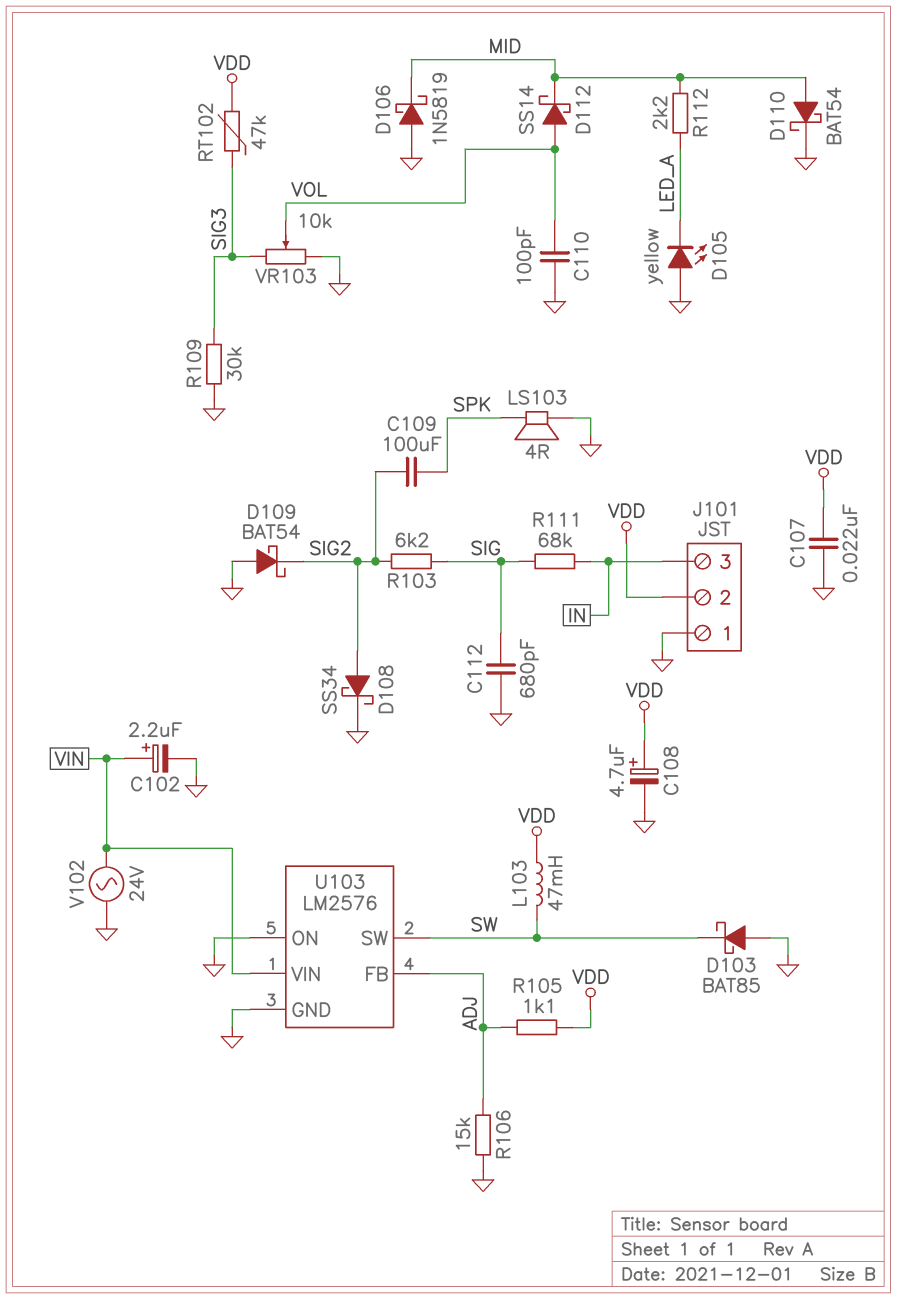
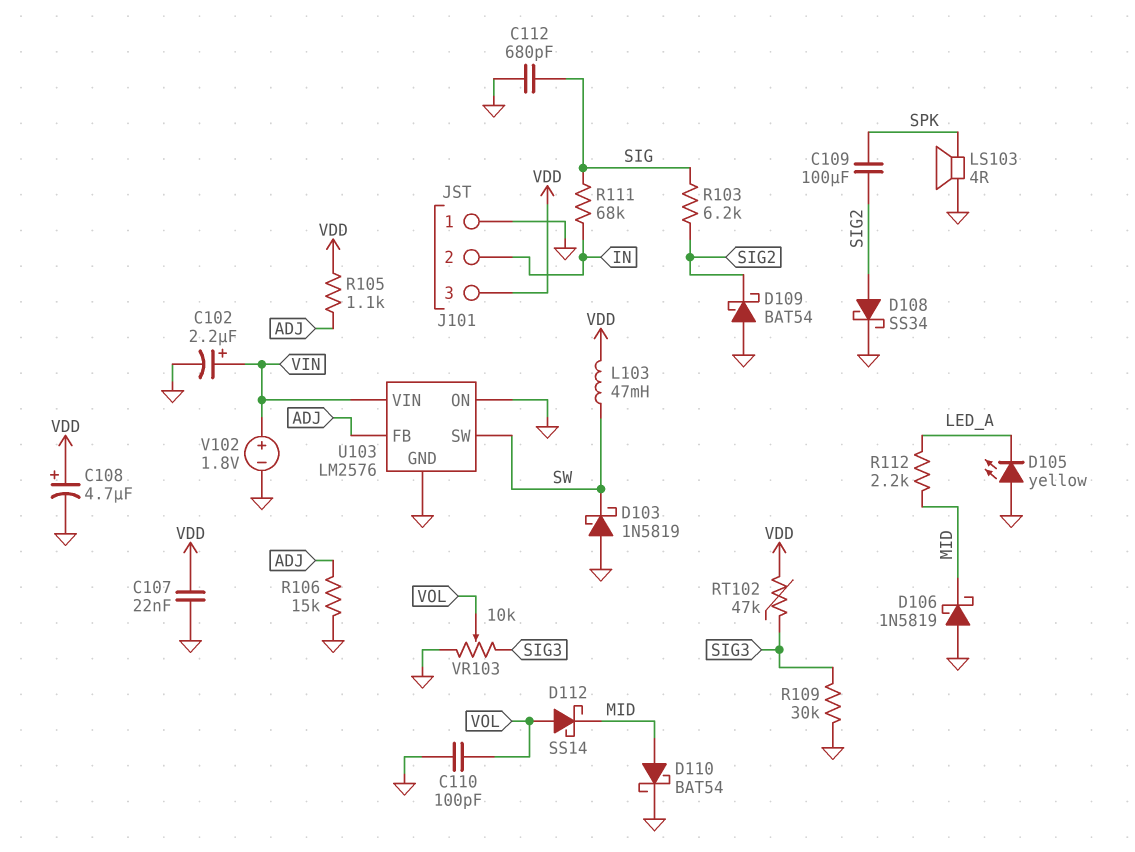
D103: schottky BAT85 (A GND, K SW) -> schottky 1N5819 (A GND, K SW)
J101 pin 2: VDD -> IN
J101 pin 3: IN -> VDD
V102: AC 24V (GND, VIN) -> 1.8V (plus VIN, minus GND)

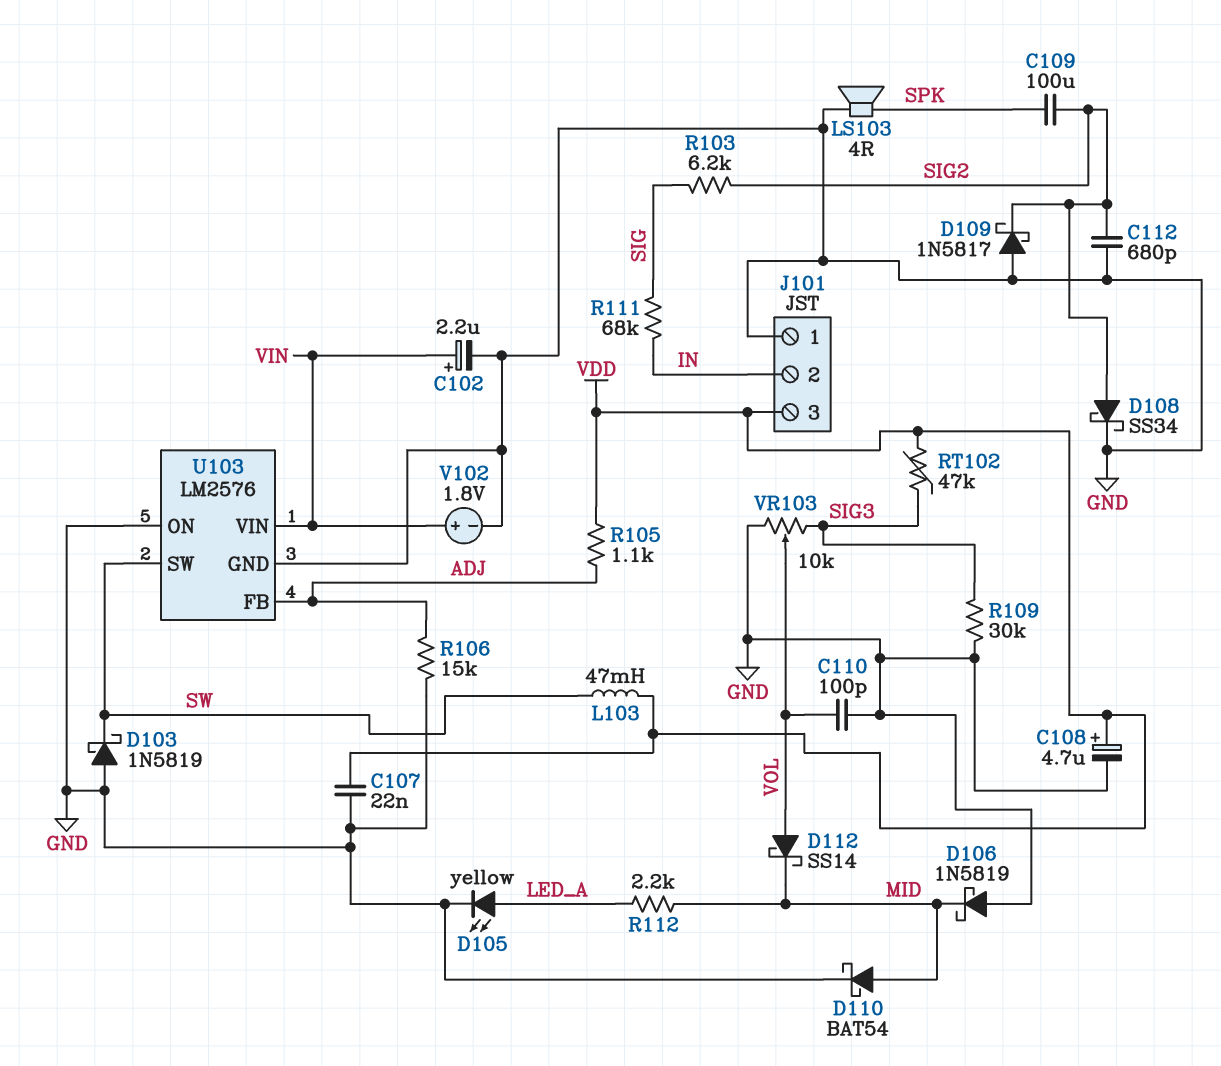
C112: 680pF (GND, SIG) -> 680pF (GND, SIG2)
D105: LED yellow (A GND, K LED_A) -> LED yellow (A LED_A, K GND)
D109: schottky BAT54 (A GND, K SIG2) -> schottky 1N5817 (A GND, K SIG2)

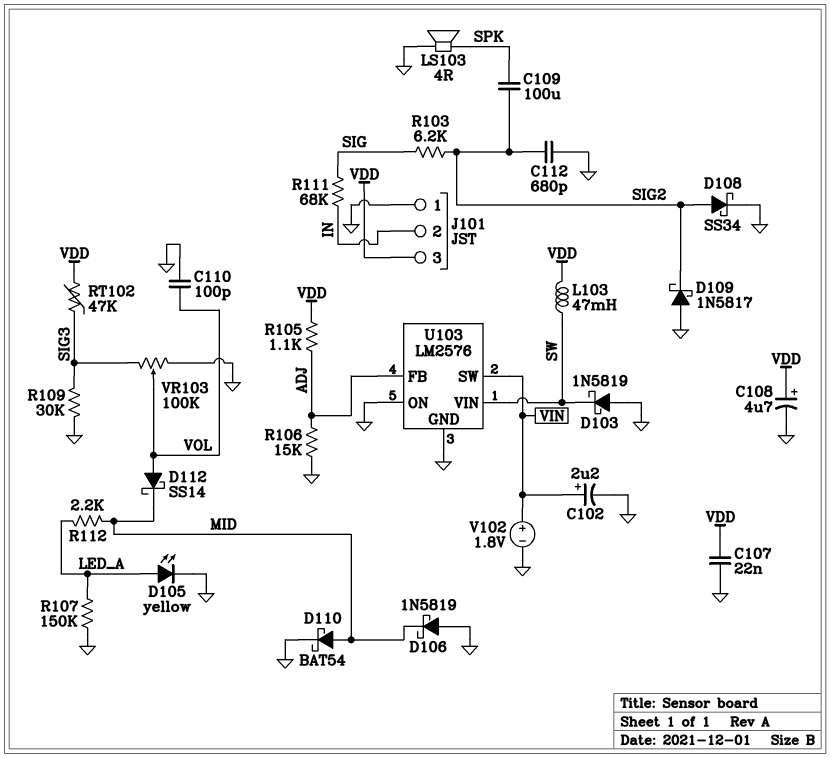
R107: none -> 150k (GND, LED_A)
U103 pin SW: SW -> VIN
U103 pin VIN: VIN -> SW
VR103: 10k (GND, SIG3, wiper VOL) -> 100k (GND, SIG3, wiper VOL)

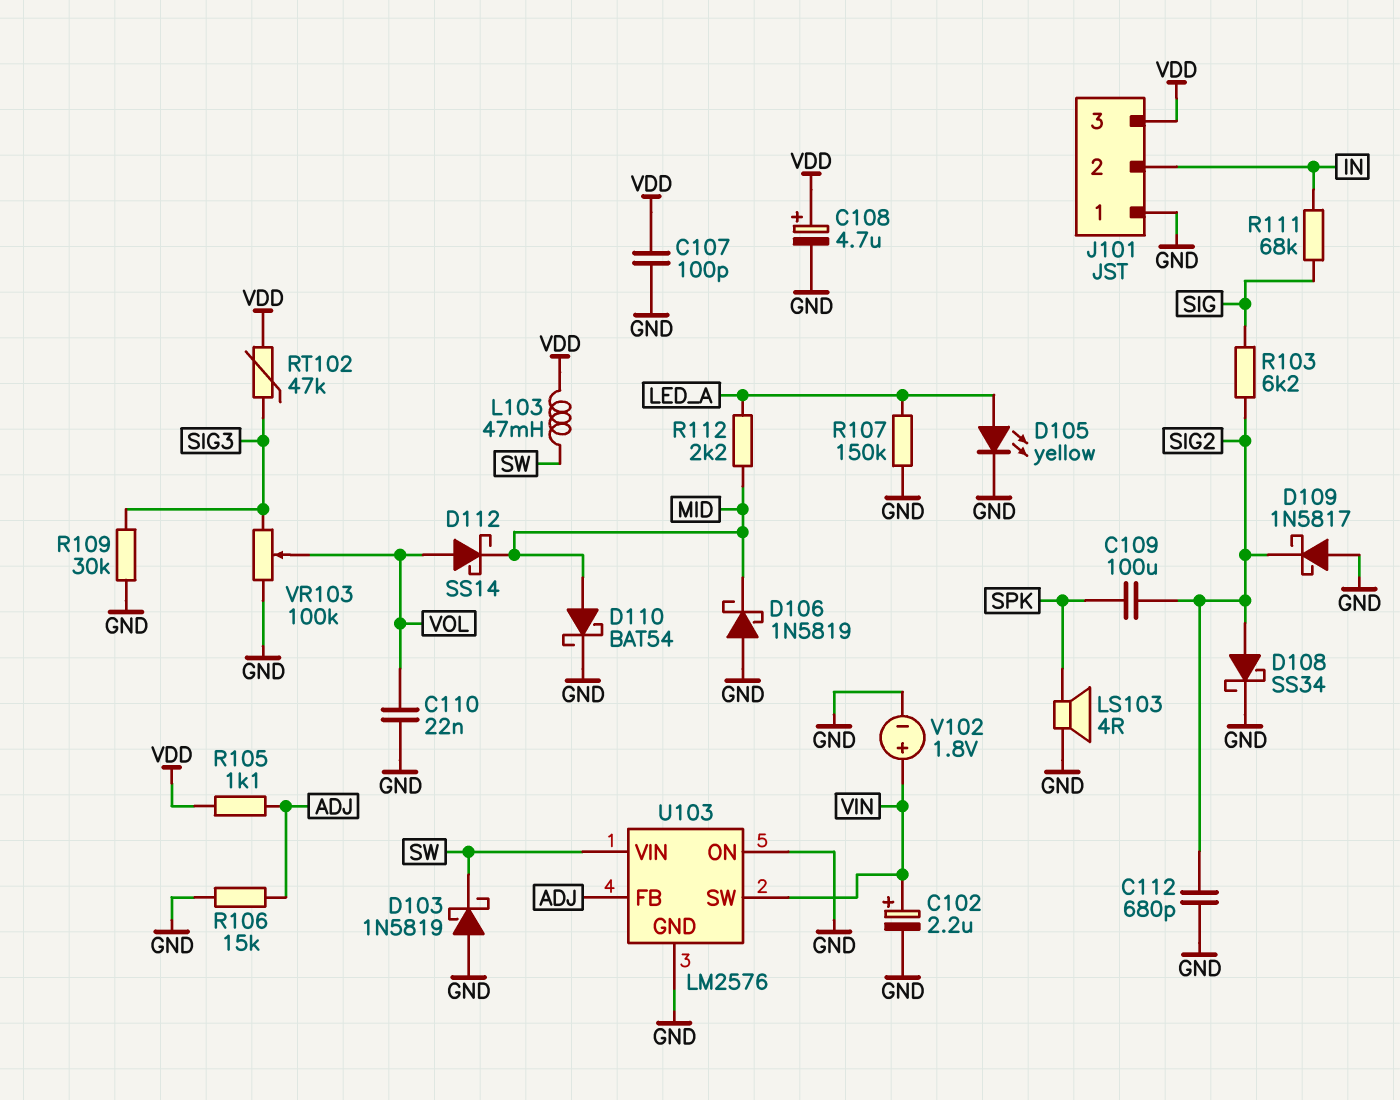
C107: 22nF (GND, VDD) -> 100pF (GND, VDD)
C110: 100pF (GND, VOL) -> 22nF (GND, VOL)

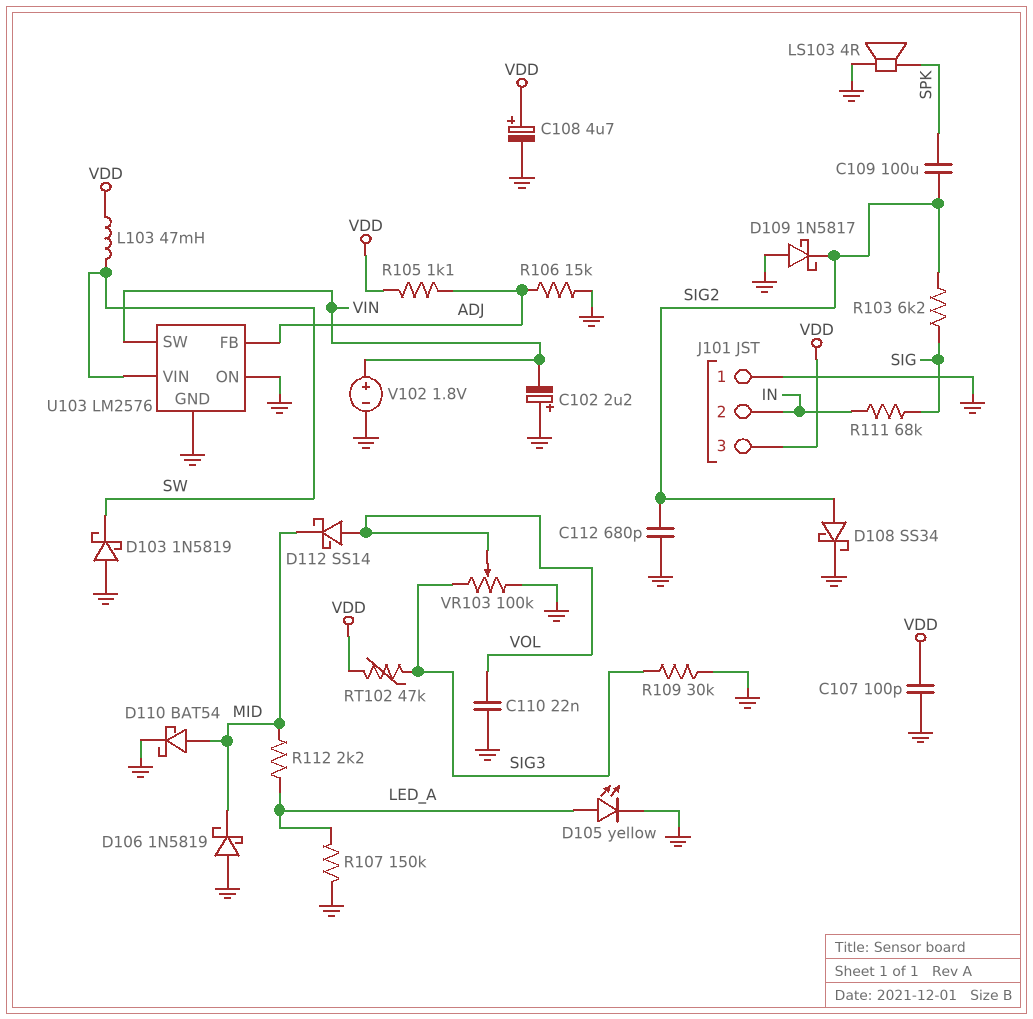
C102: 2.2uF (plus VIN, minus GND) -> 2.2uF (plus GND, minus VIN)

